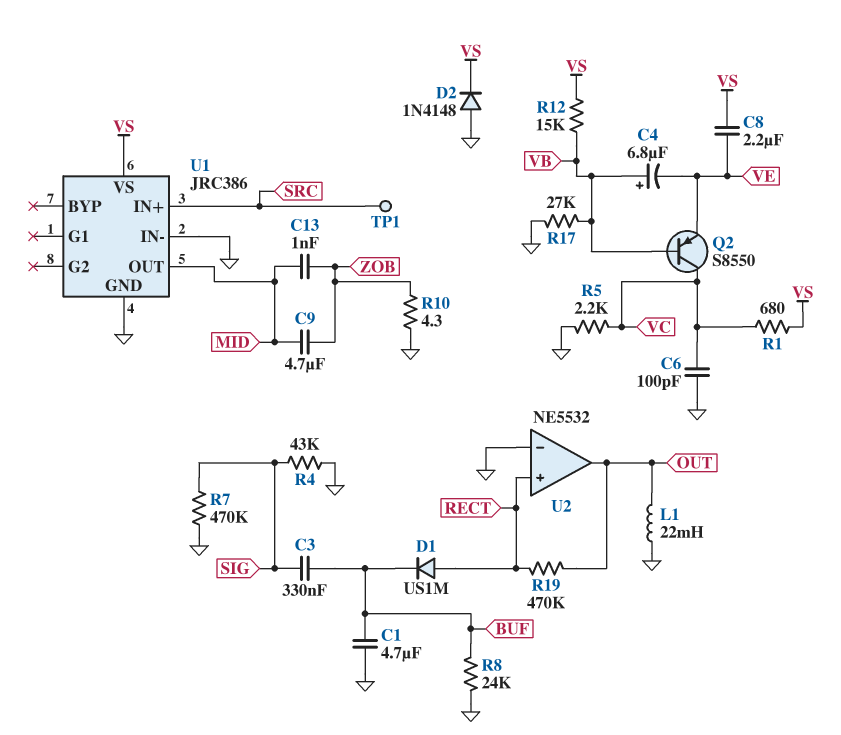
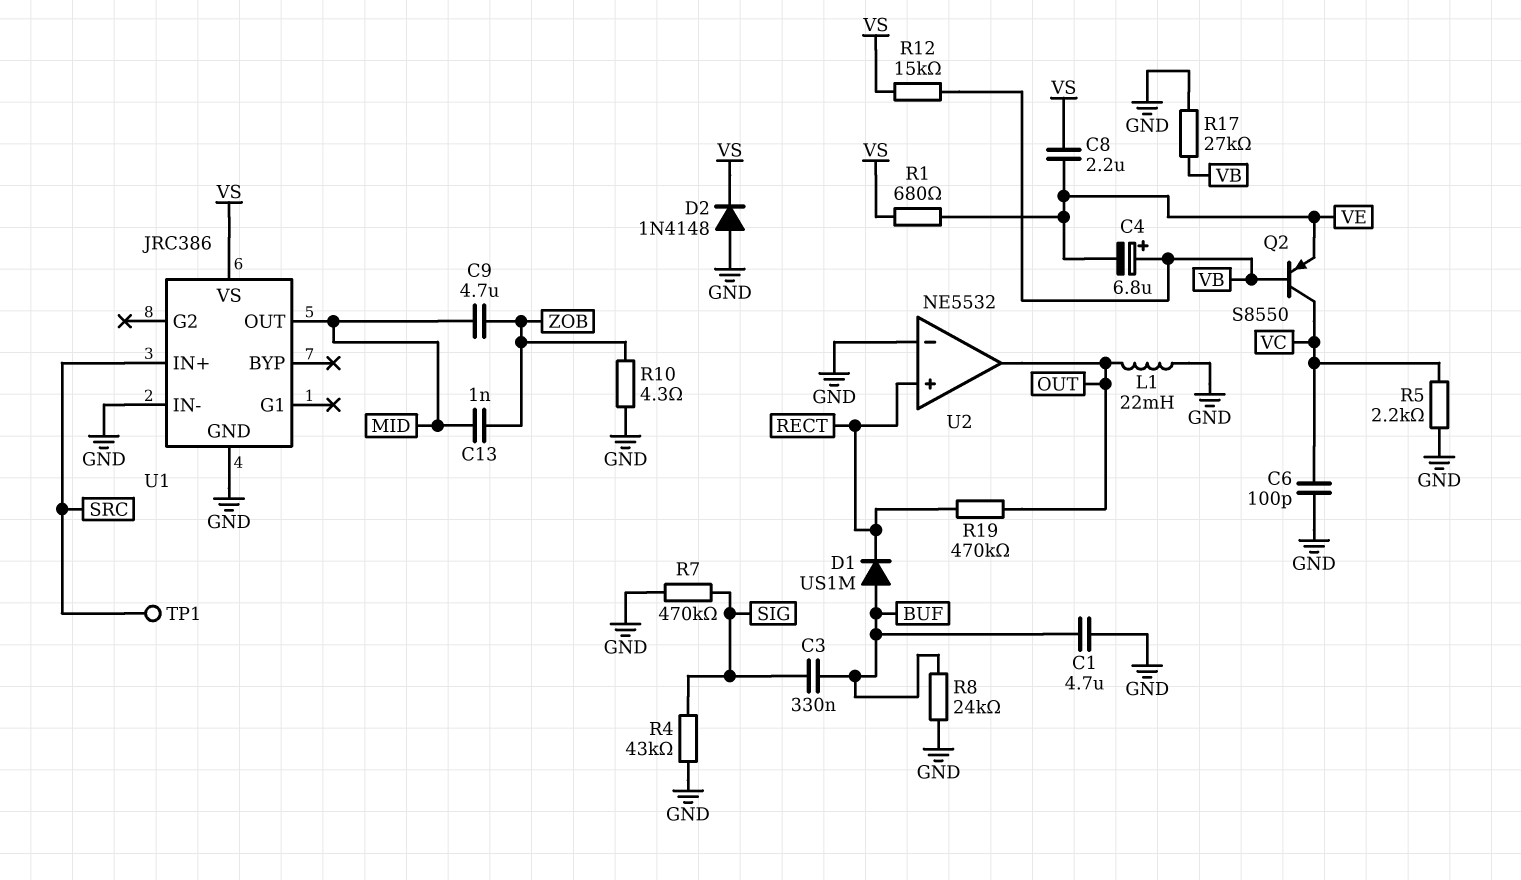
D1: diode US1M (A RECT, K BUF) -> diode US1M (A BUF, K RECT)
R1: 680 (VC, VS) -> 680 (VE, VS)

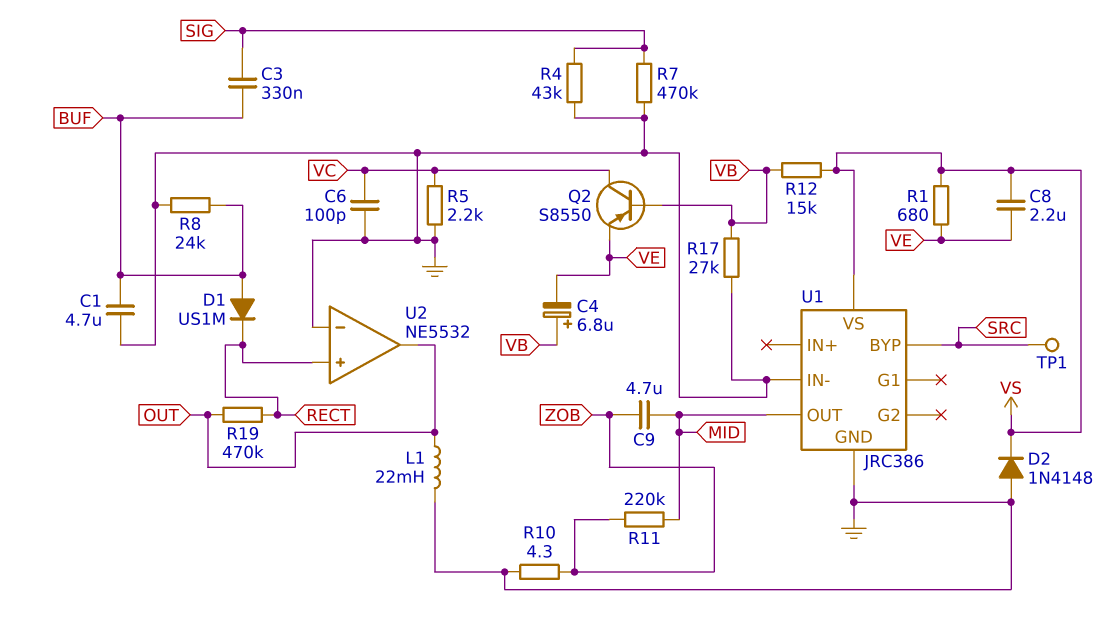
C13: 1nF (MID, ZOB) -> none
R11: none -> 220k (MID, ZOB)
U1 pin BYP: none -> SRC
U1 pin IN+: SRC -> none

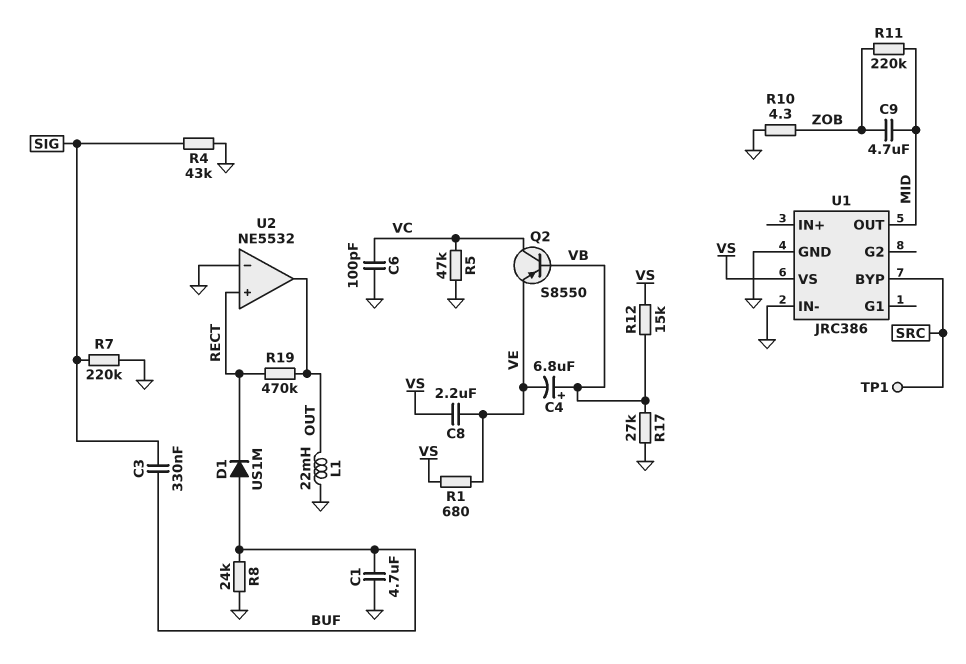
D2: diode 1N4148 (A GND, K VS) -> none
R5: 2.2k (GND, VC) -> 47k (GND, VC)
R7: 470k (GND, SIG) -> 220k (GND, SIG)

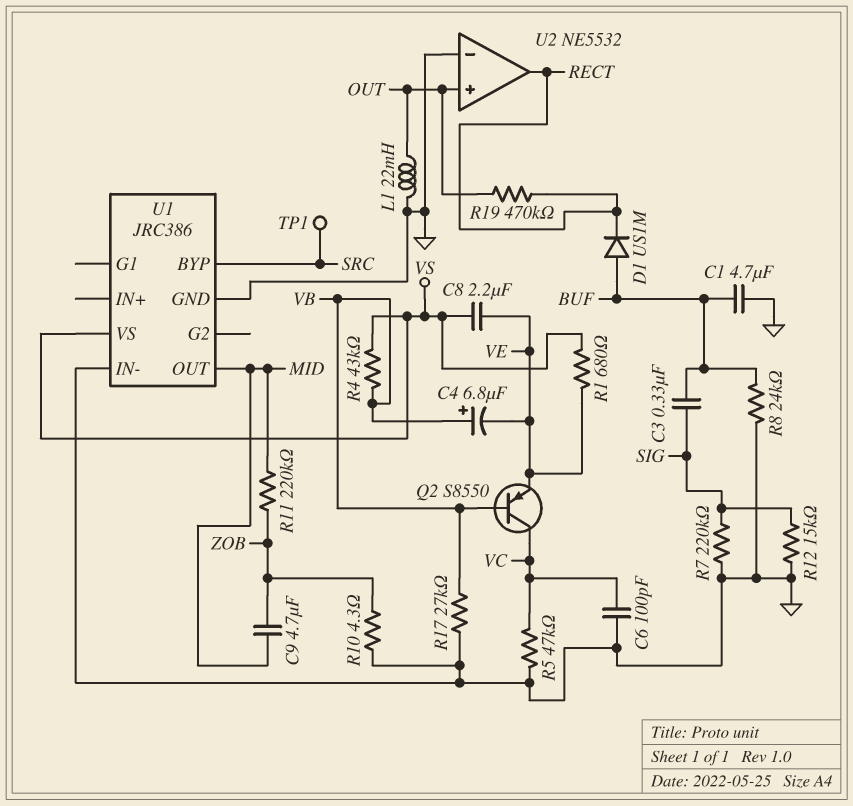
R4: 43k (GND, SIG) -> 43k (VB, VS)
R12: 15k (VB, VS) -> 15k (GND, SIG)
U2 pin in+: RECT -> OUT
U2 pin out: OUT -> RECT

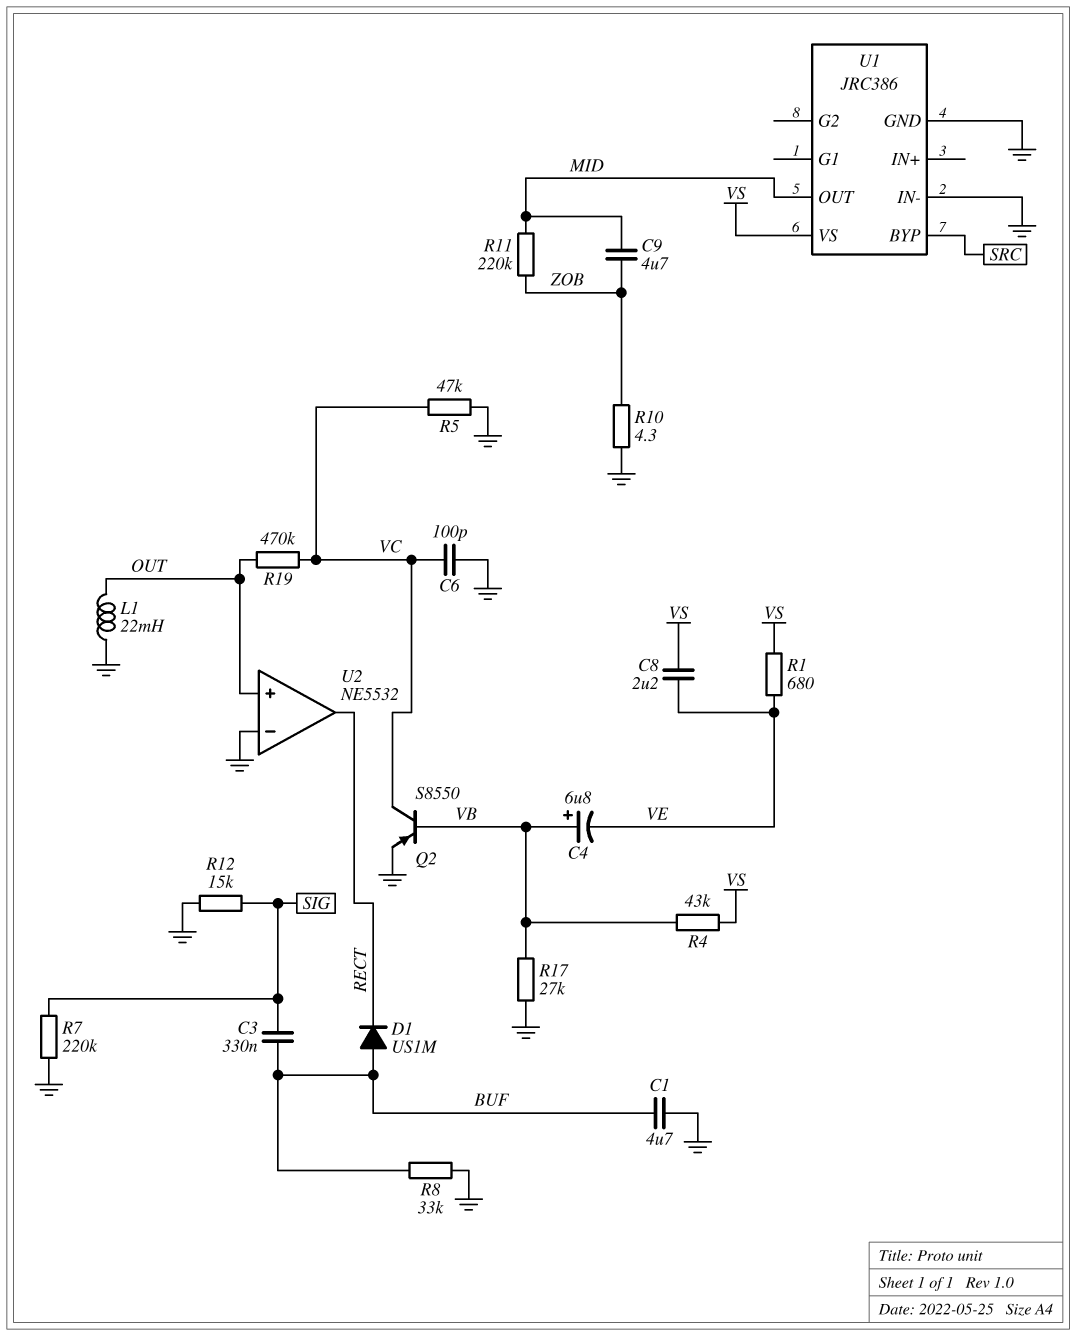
Q2: PNP S8550 (B VB, C VC, E VE) -> PNP S8550 (B VB, C VC, E GND)
R8: 24k (BUF, GND) -> 33k (BUF, GND)
R19: 470k (OUT, RECT) -> 470k (OUT, VC)
TP1: test point (SRC) -> none

